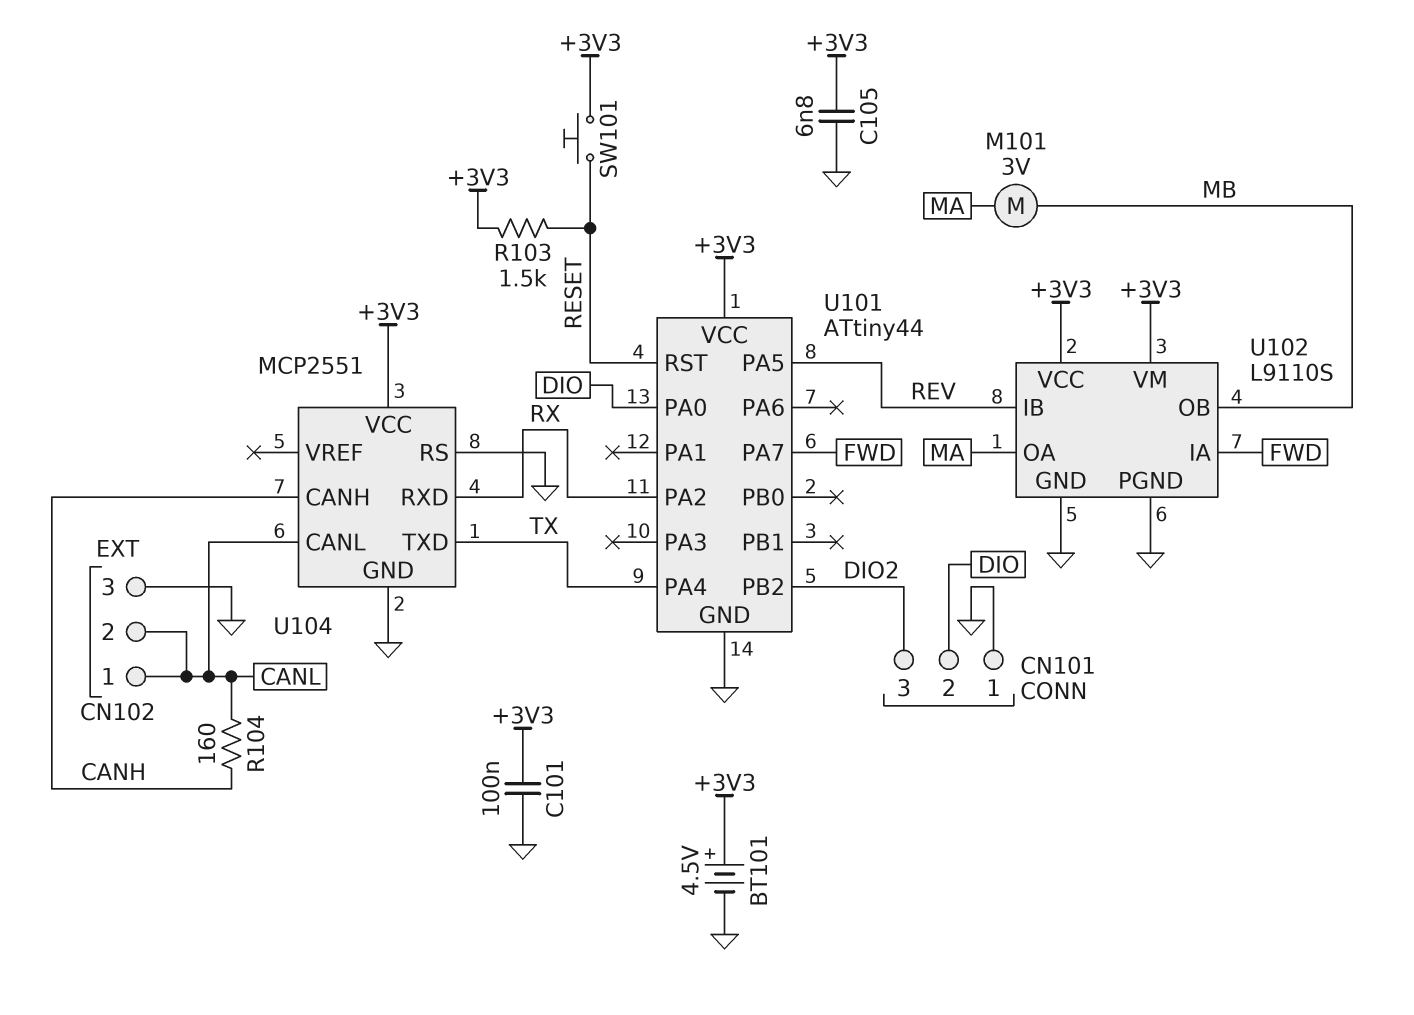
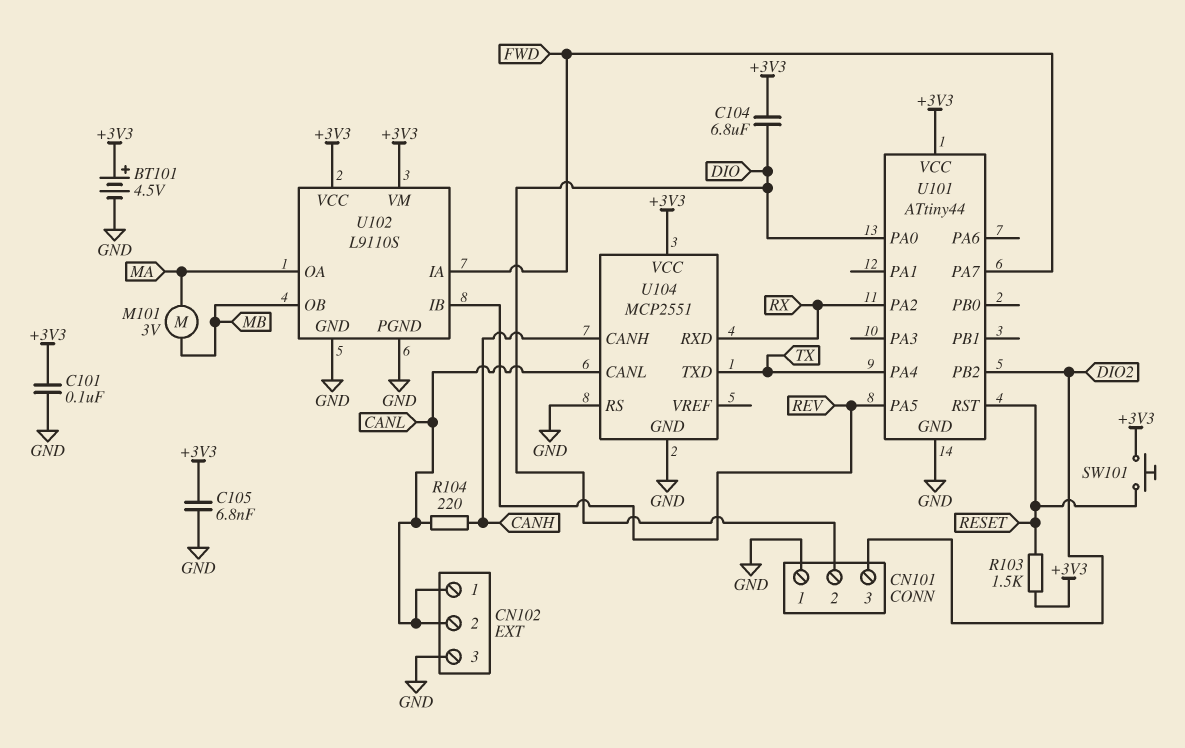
C104: none -> 6.8uF (+3V3, DIO)
R104: 160 (CANH, CANL) -> 220 (CANH, CANL)

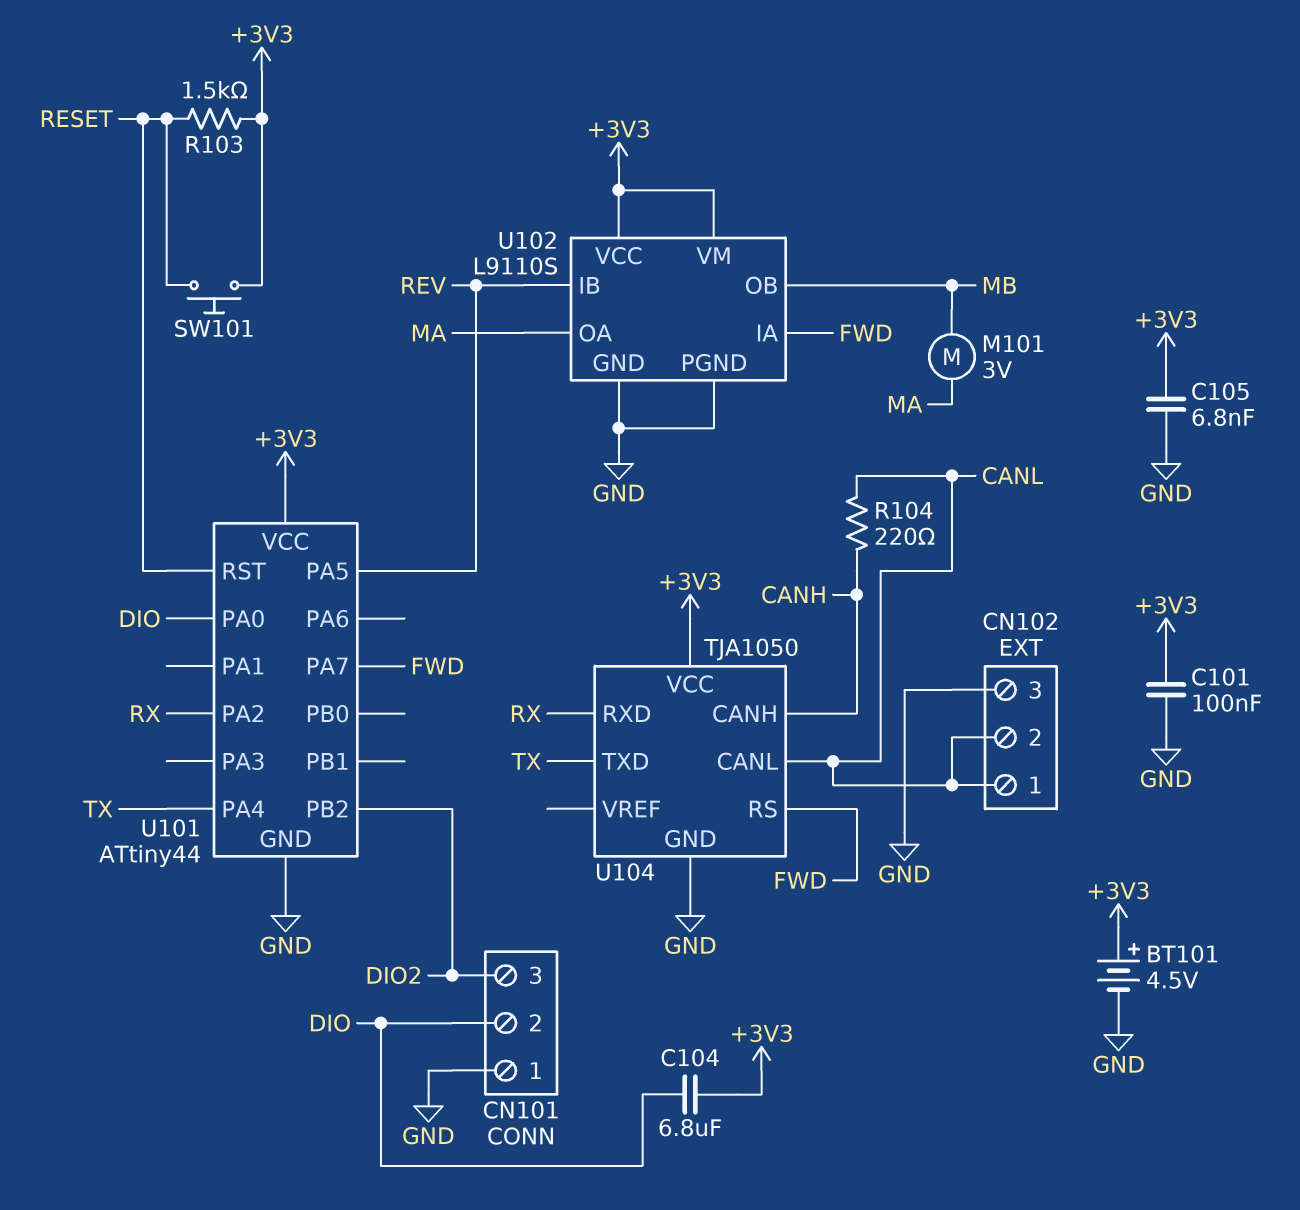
U104: MCP2551 -> TJA1050
U104 pin RS: GND -> FWD

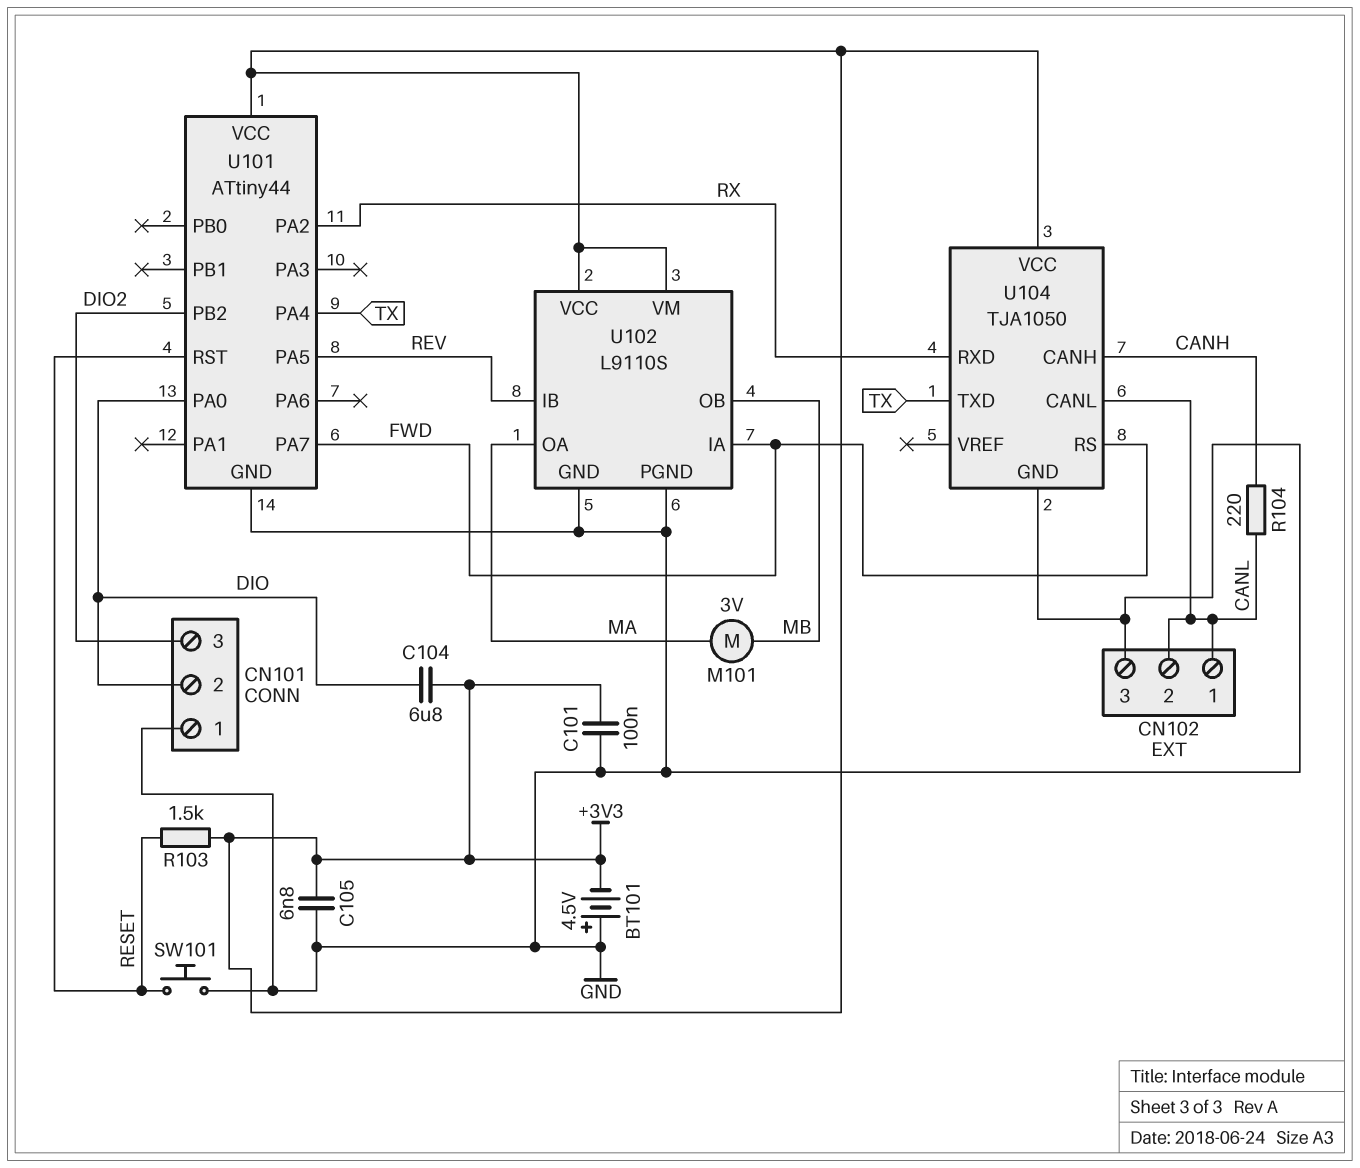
BT101: 4.5V (plus +3V3, minus GND) -> 4.5V (plus GND, minus +3V3)
SW101: button (+3V3, RESET) -> button (GND, RESET)

